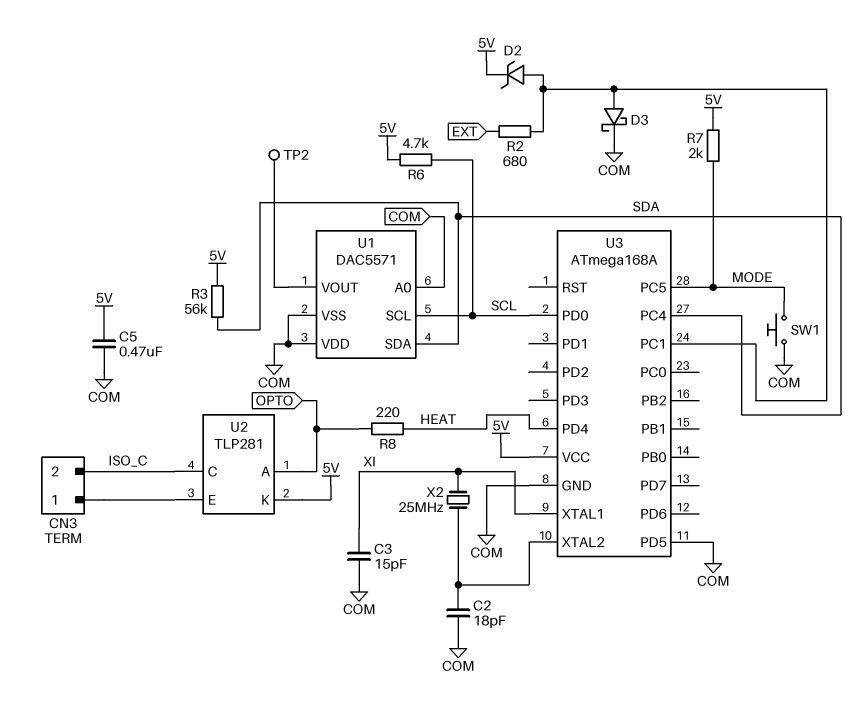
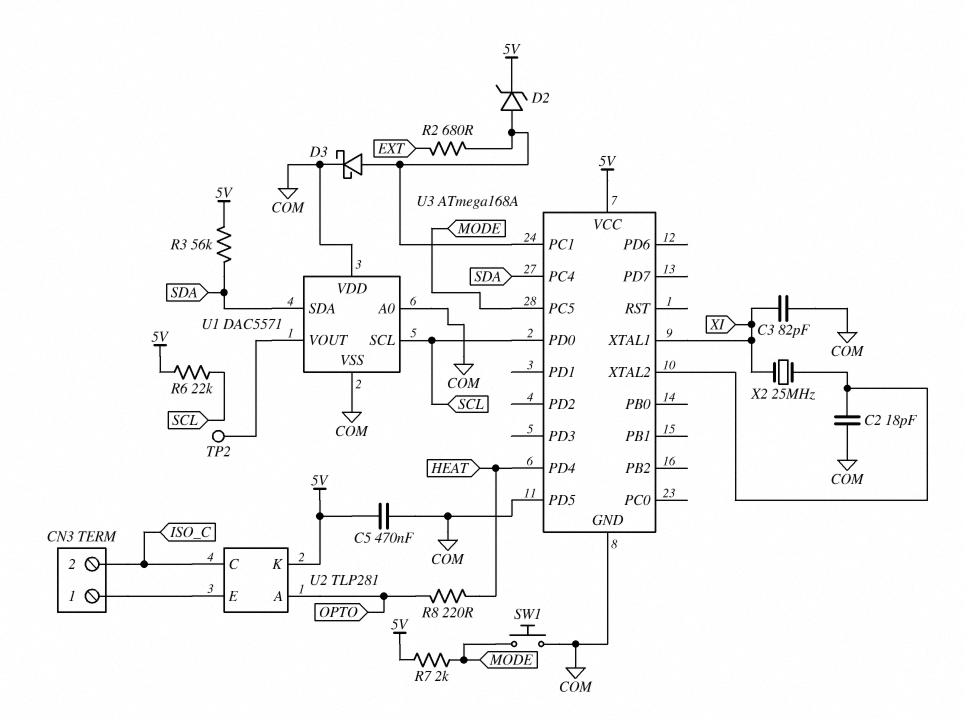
C3: 15pF (COM, XI) -> 82pF (COM, XI)
R6: 4.7k (5V, SCL) -> 22k (5V, SCL)

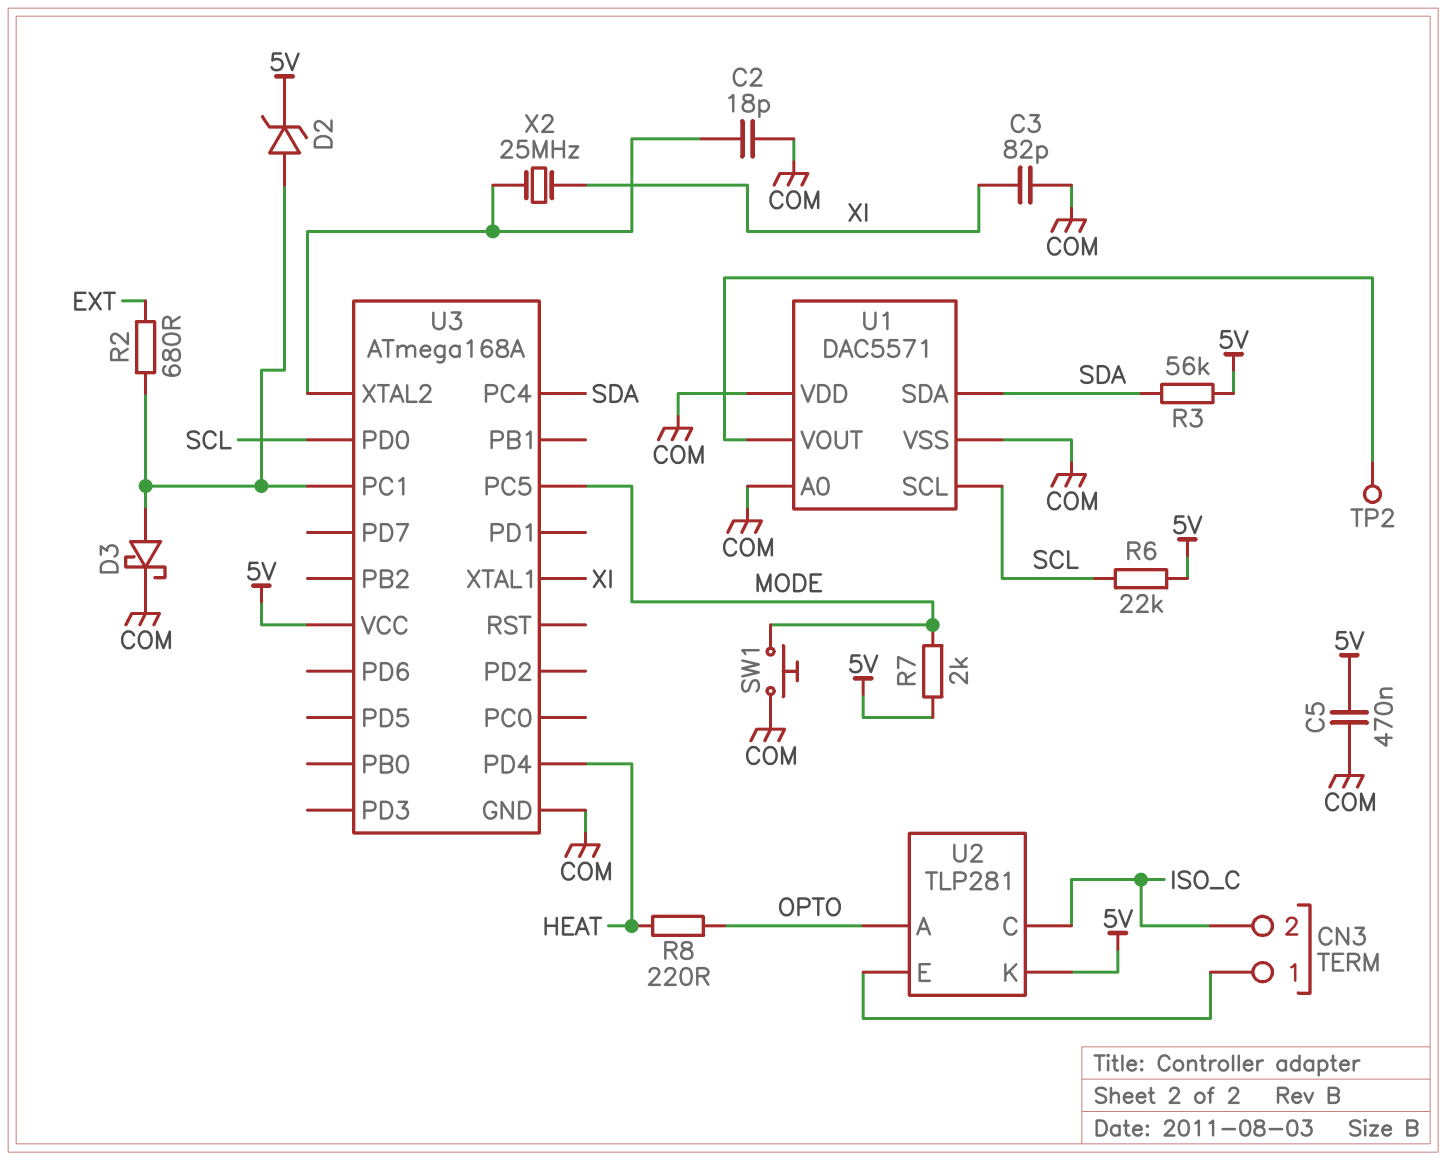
U3 pin PD5: COM -> none

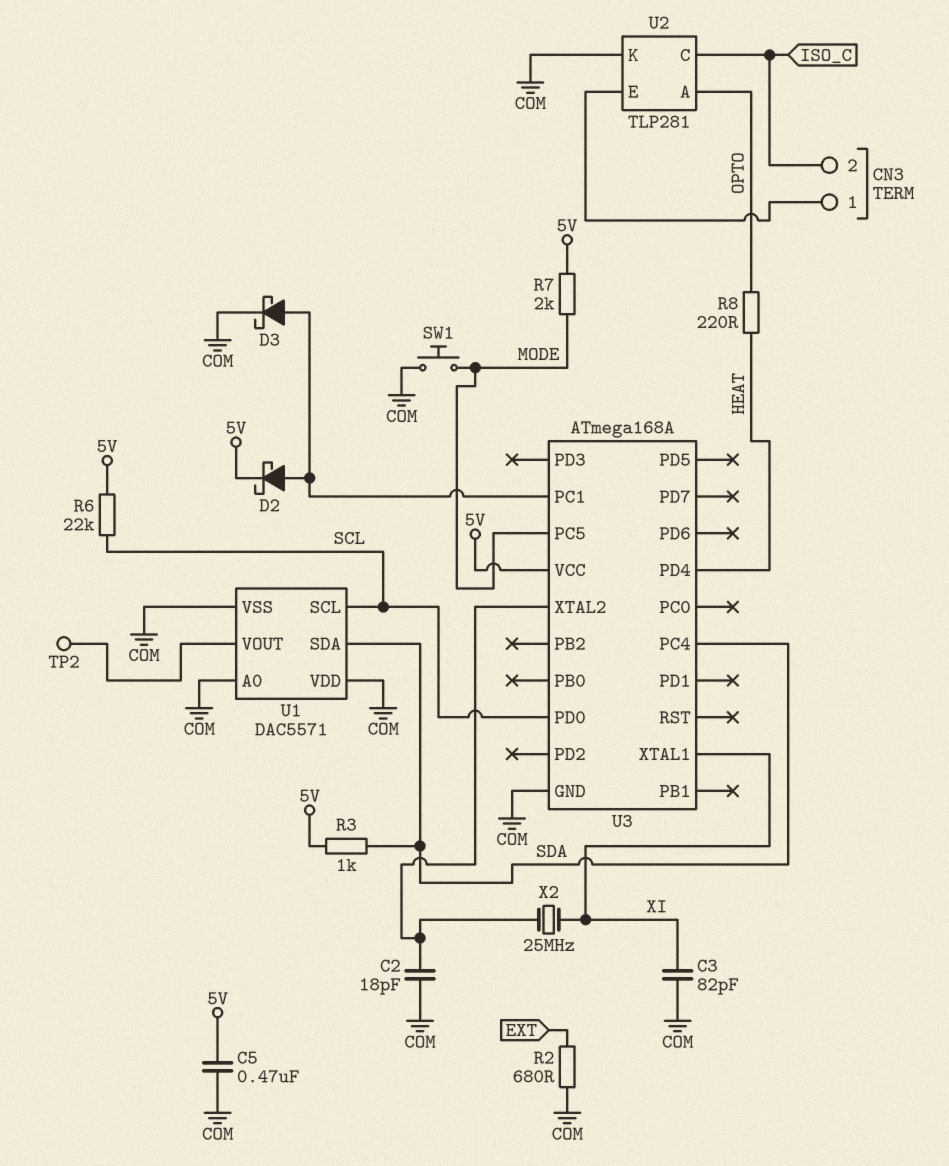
D2: zener (A U3/PC1, K 5V) -> schottky (A U3/PC1, K 5V)
R2: 680 (EXT, U3/PC1) -> 680 (COM, EXT)
R3: 56k (5V, SDA) -> 1k (5V, SDA)
U2 pin K: 5V -> COM

